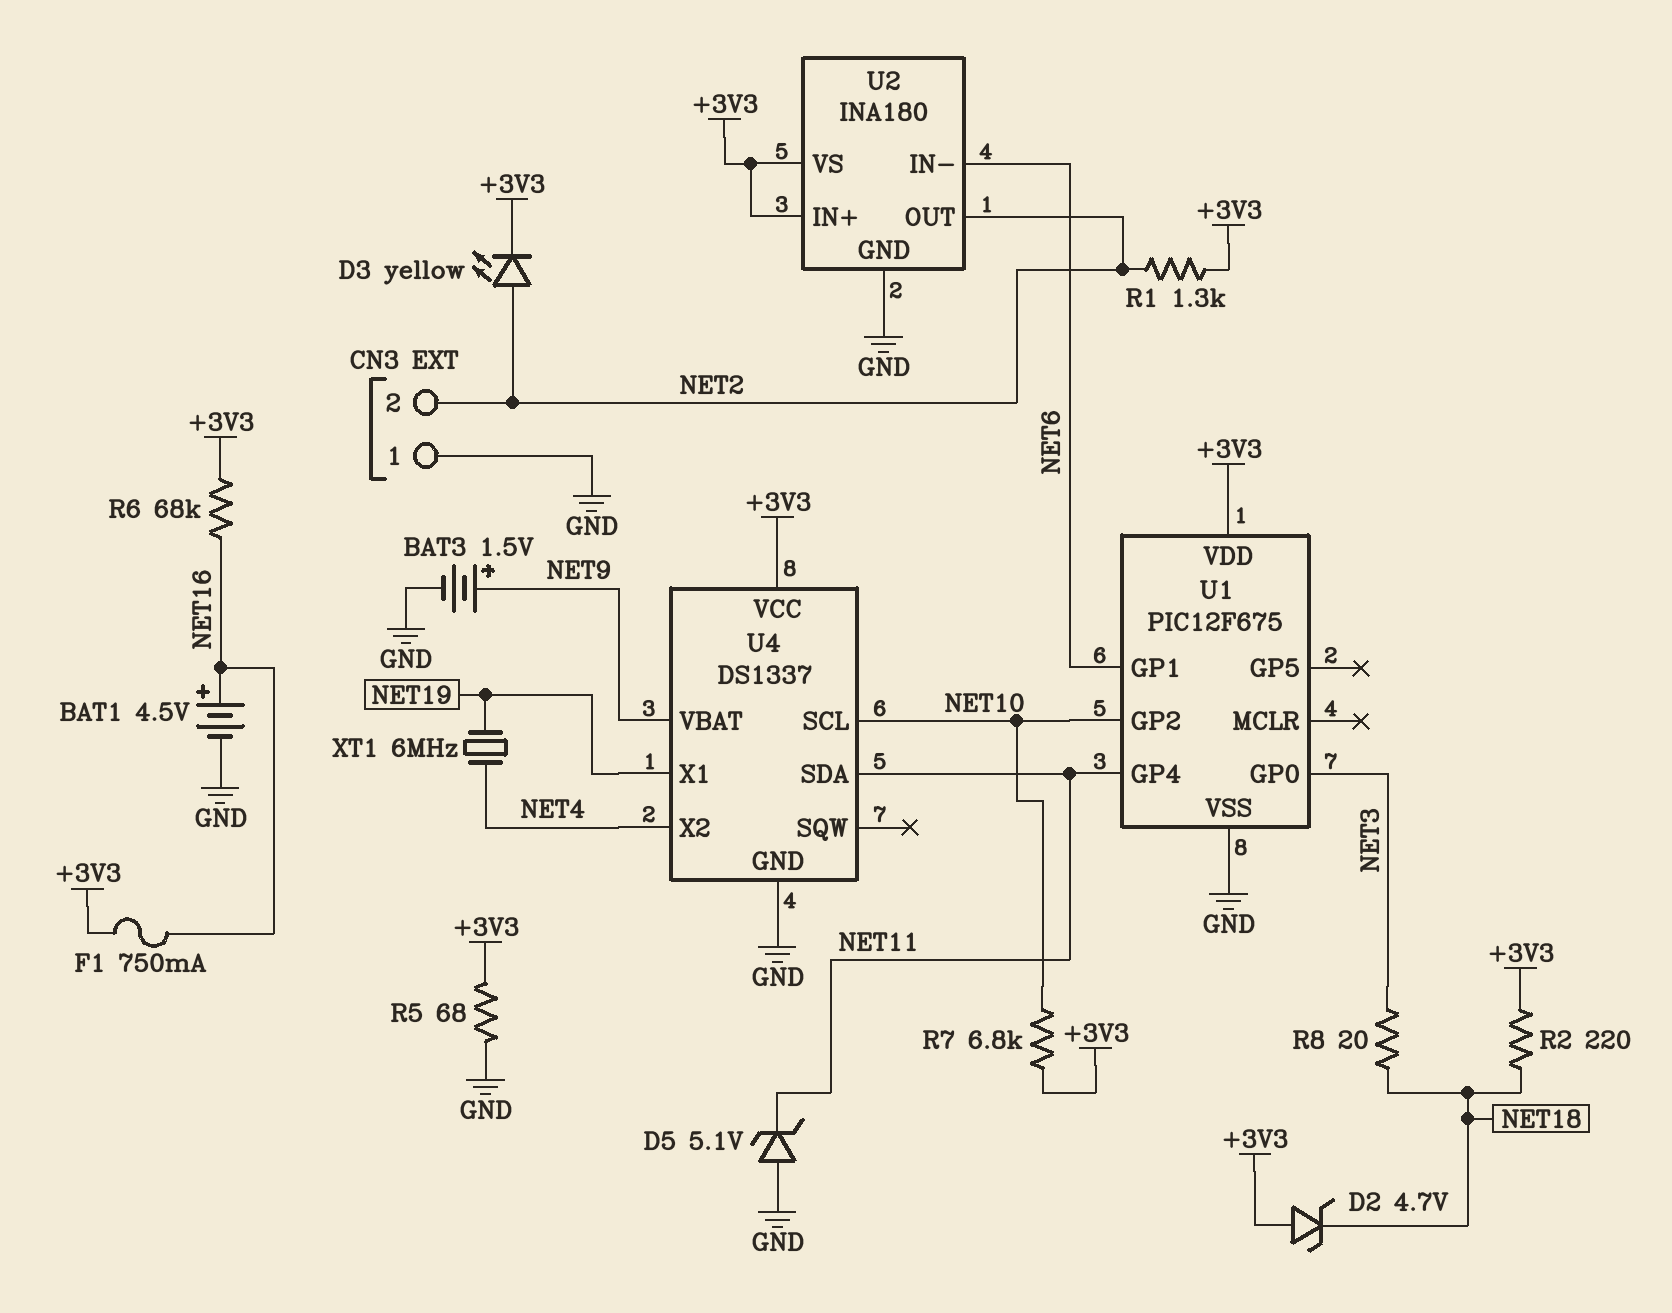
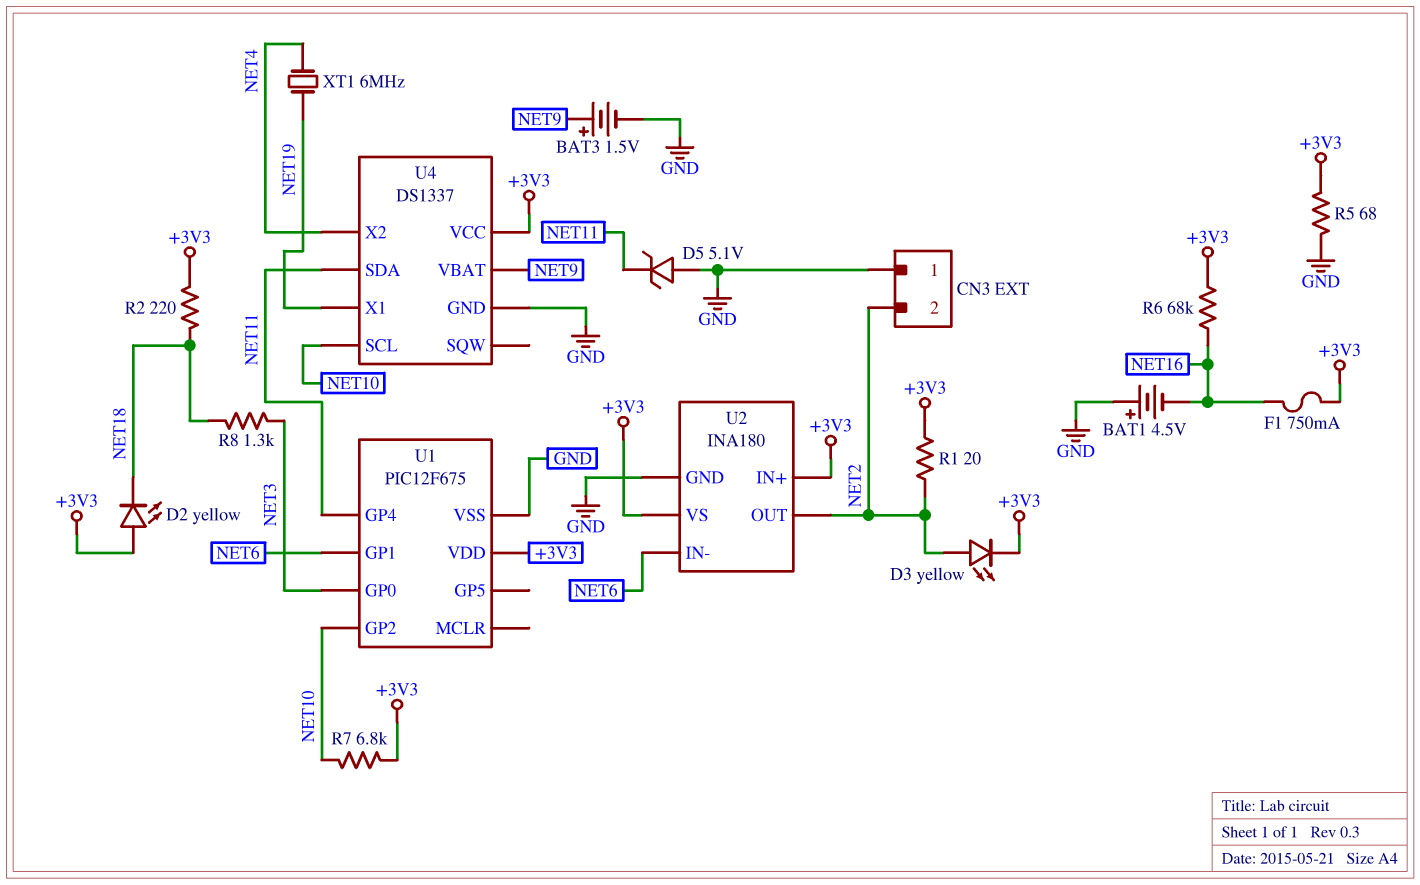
BAT1: 4.5V (plus NET16, minus GND) -> 4.5V (plus GND, minus NET16)
D2: zener 4.7V (A +3V3, K NET18) -> LED yellow (A +3V3, K NET18)
R1: 1.3k (+3V3, NET2) -> 20 (+3V3, NET2)
R8: 20 (NET3, NET18) -> 1.3k (NET3, NET18)

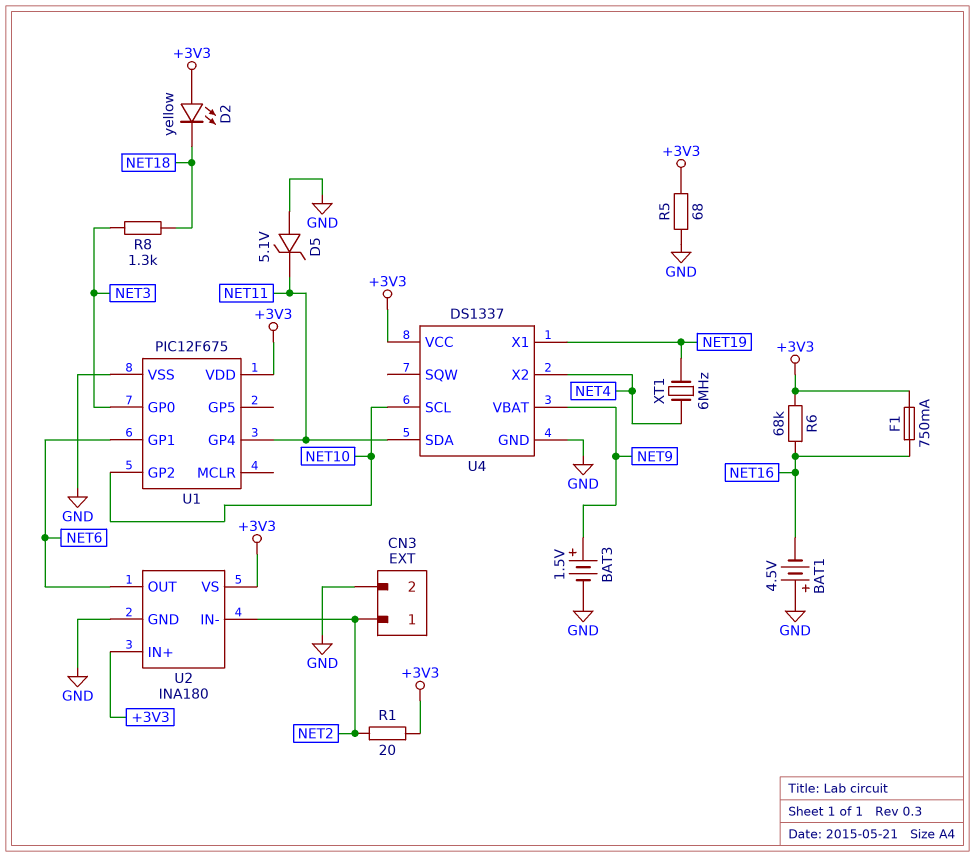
CN3 pin 1: GND -> NET2
CN3 pin 2: NET2 -> GND
D3: LED yellow (A NET2, K +3V3) -> none
R2: 220 (+3V3, NET18) -> none
R7: 6.8k (+3V3, NET10) -> none
U2 pin IN-: NET6 -> NET2
U2 pin OUT: NET2 -> NET6

